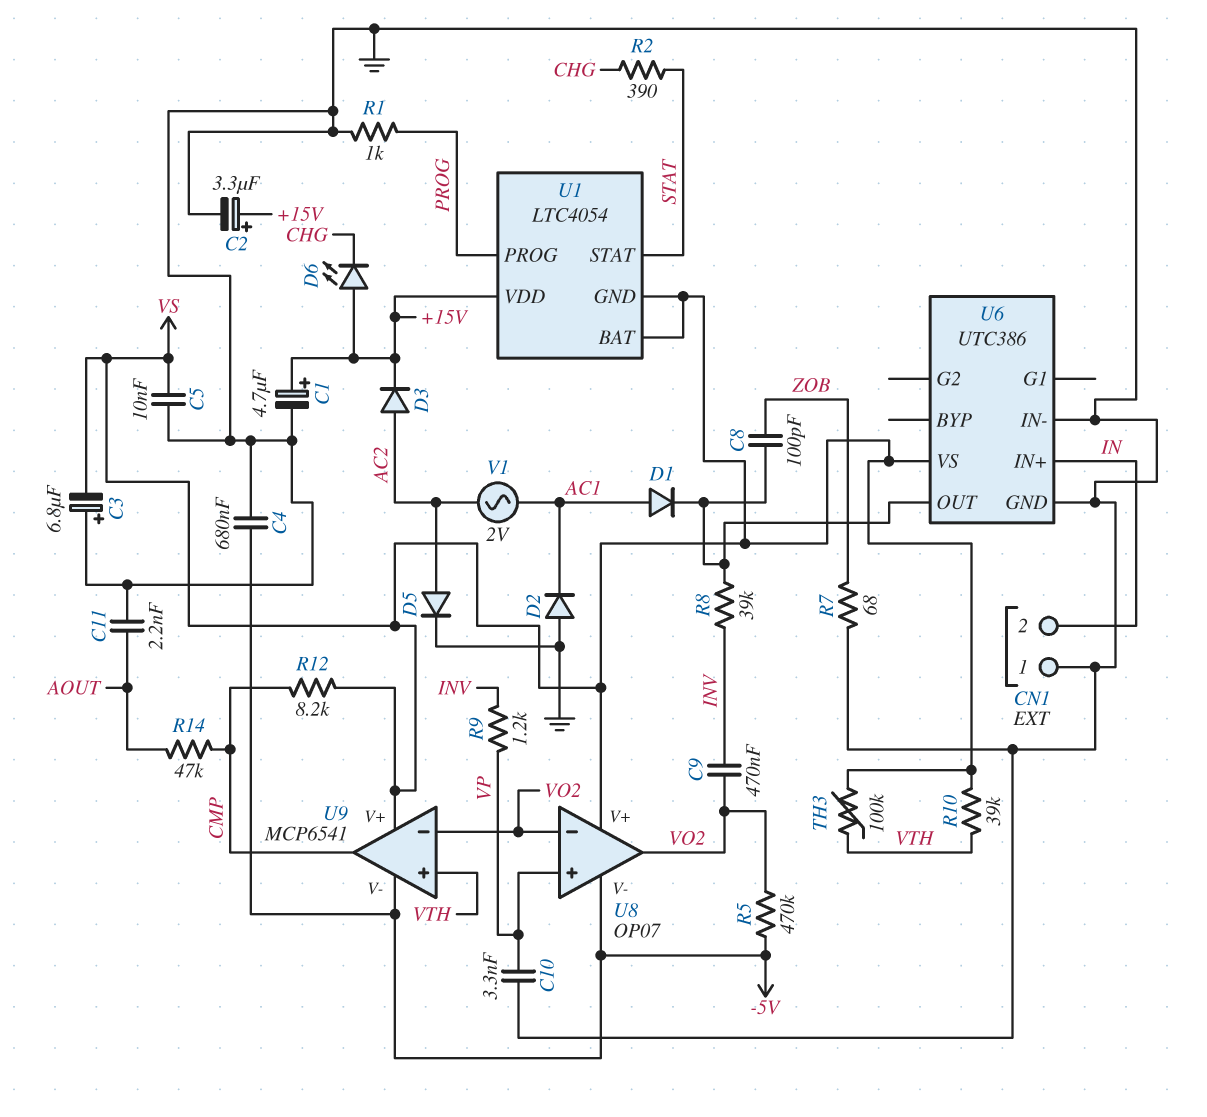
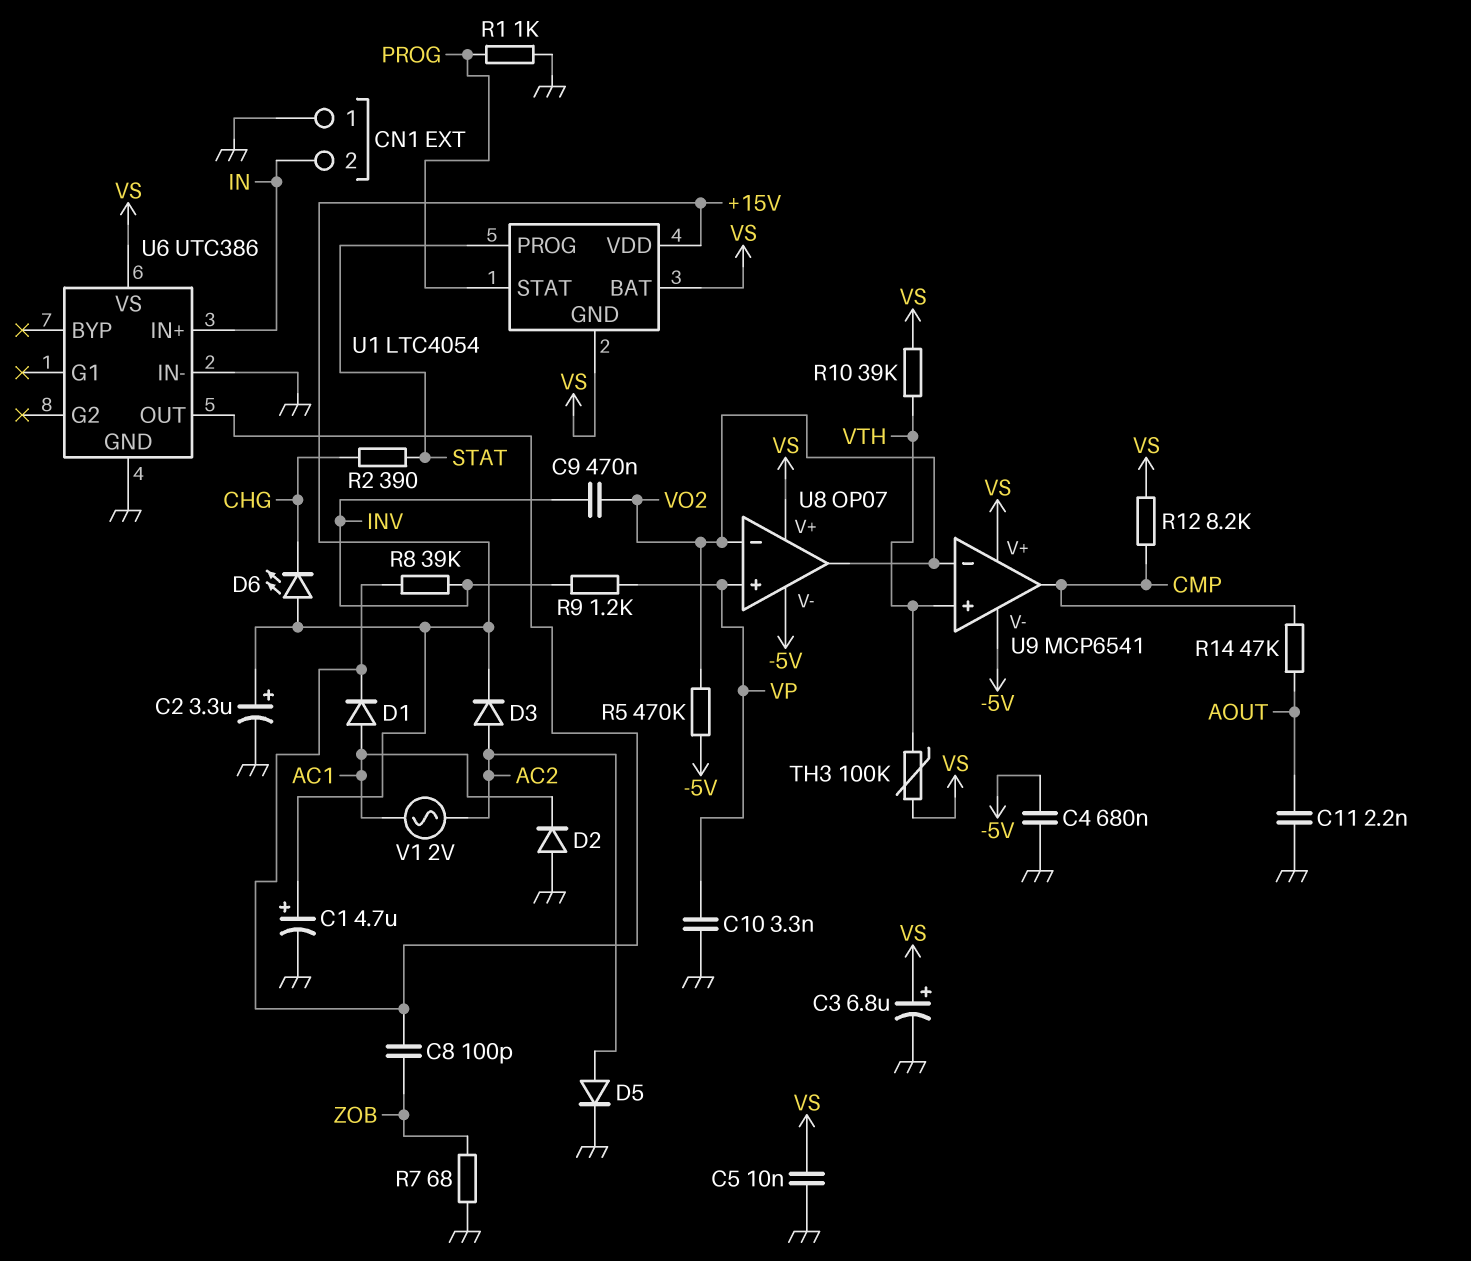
C3: 6.8uF (plus GND, minus VS) -> 6.8uF (plus VS, minus GND)
U1 pin PROG: PROG -> STAT
U1 pin STAT: STAT -> PROG

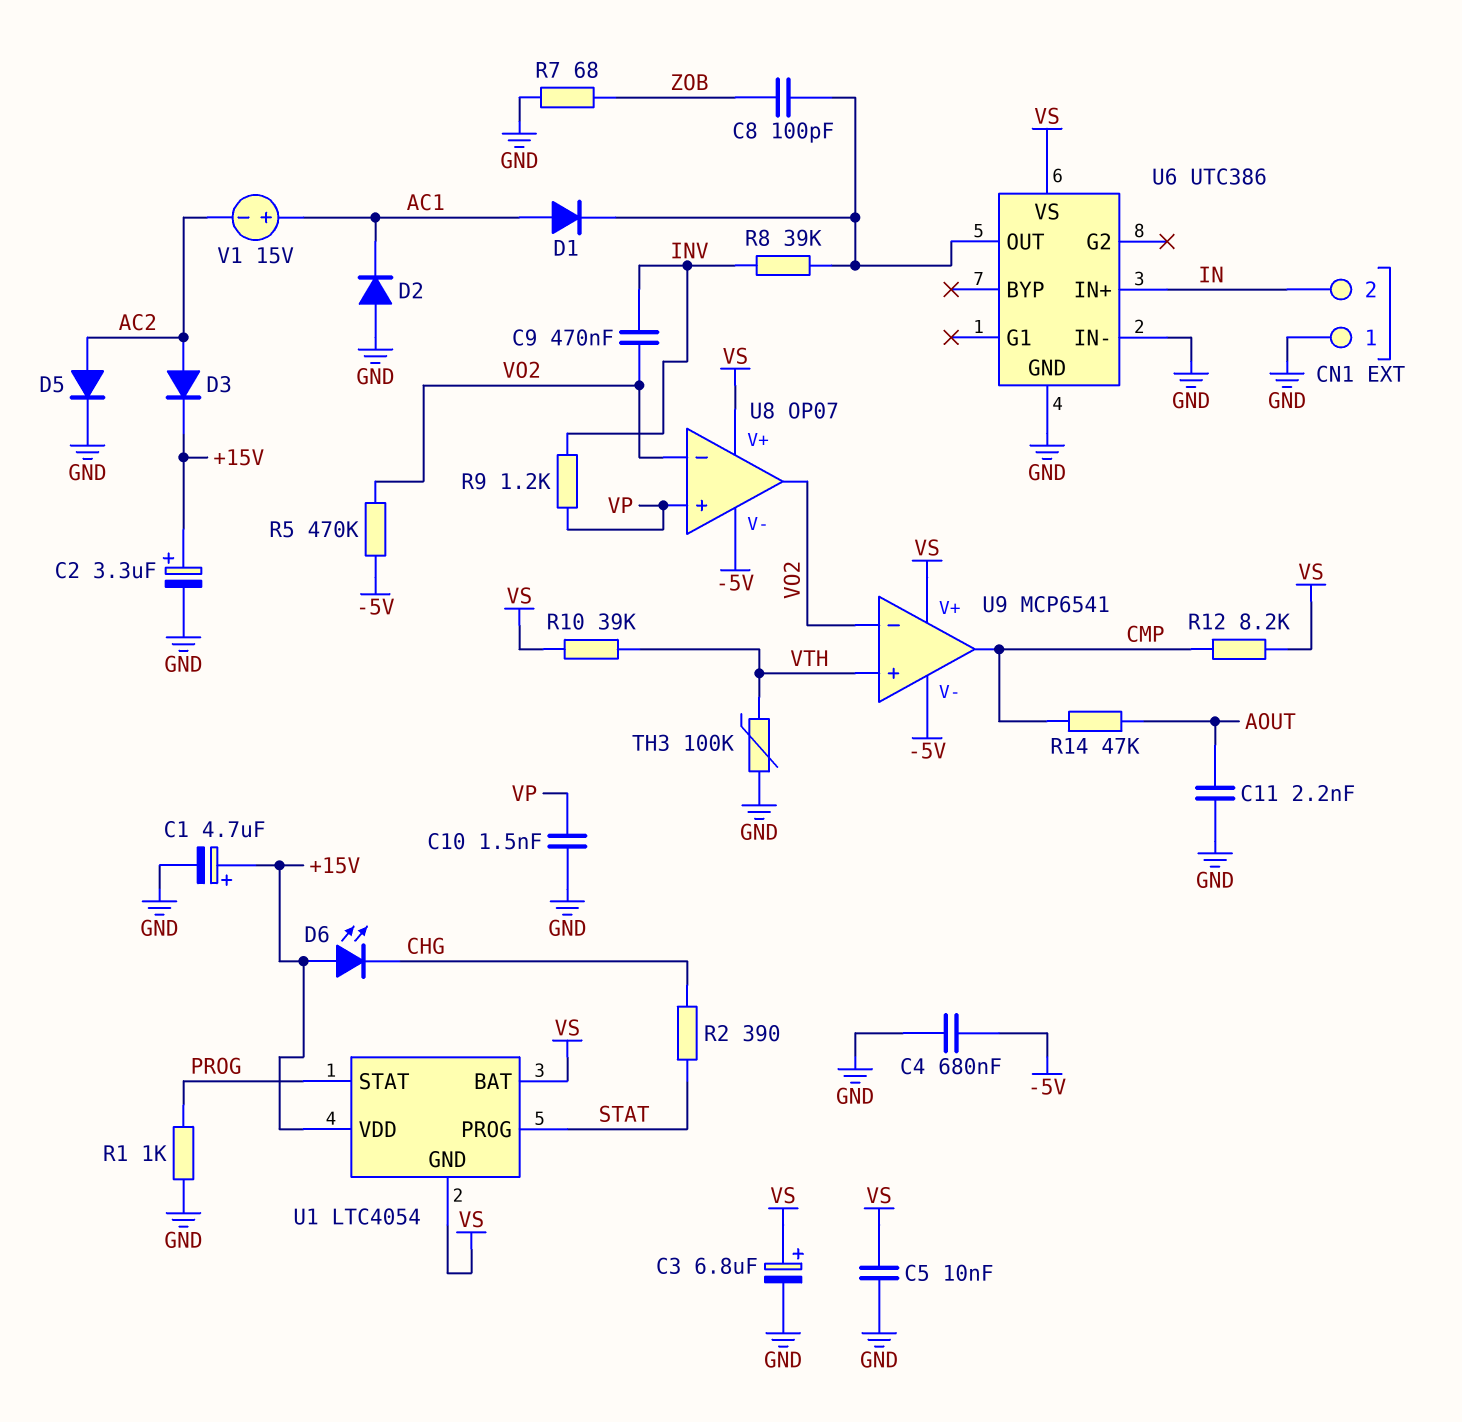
C10: 3.3nF (GND, VP) -> 1.5nF (GND, VP)
TH3: 100k (VS, VTH) -> 100k (GND, VTH)
V1: AC 2V (AC1, AC2) -> 15V (plus AC1, minus AC2)

